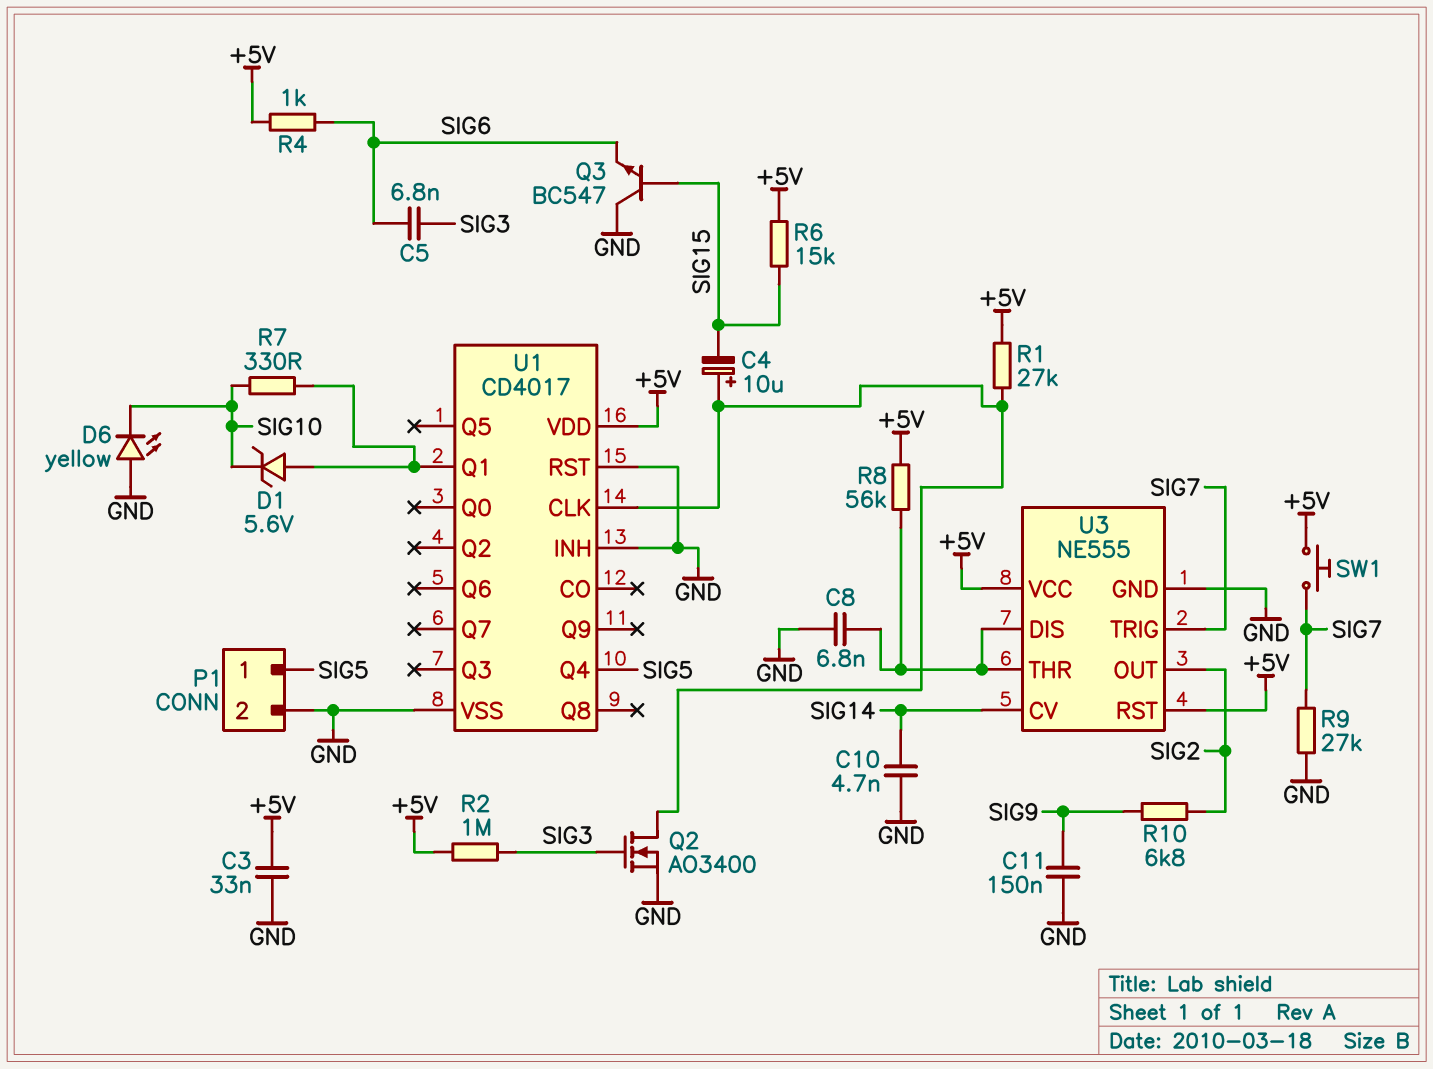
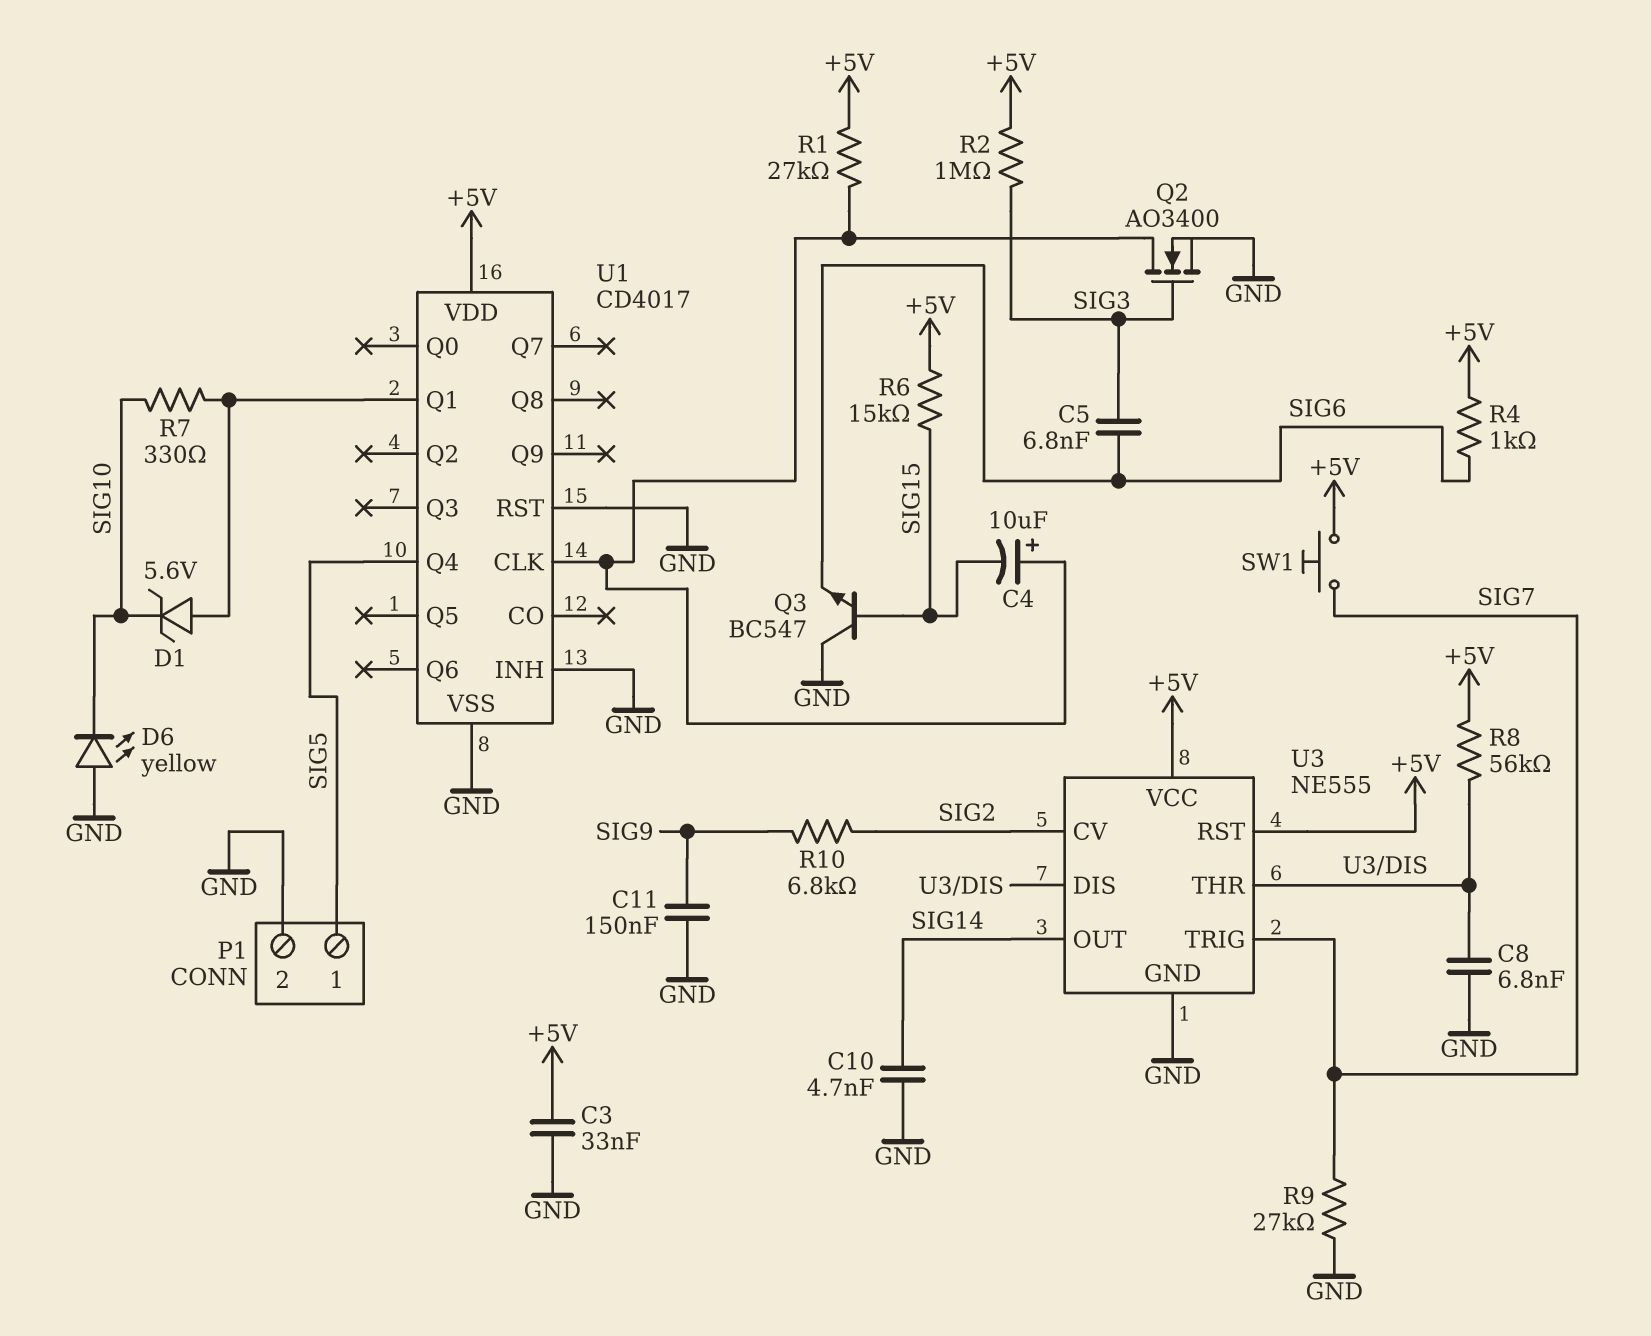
U3 pin CV: SIG14 -> SIG2
U3 pin OUT: SIG2 -> SIG14

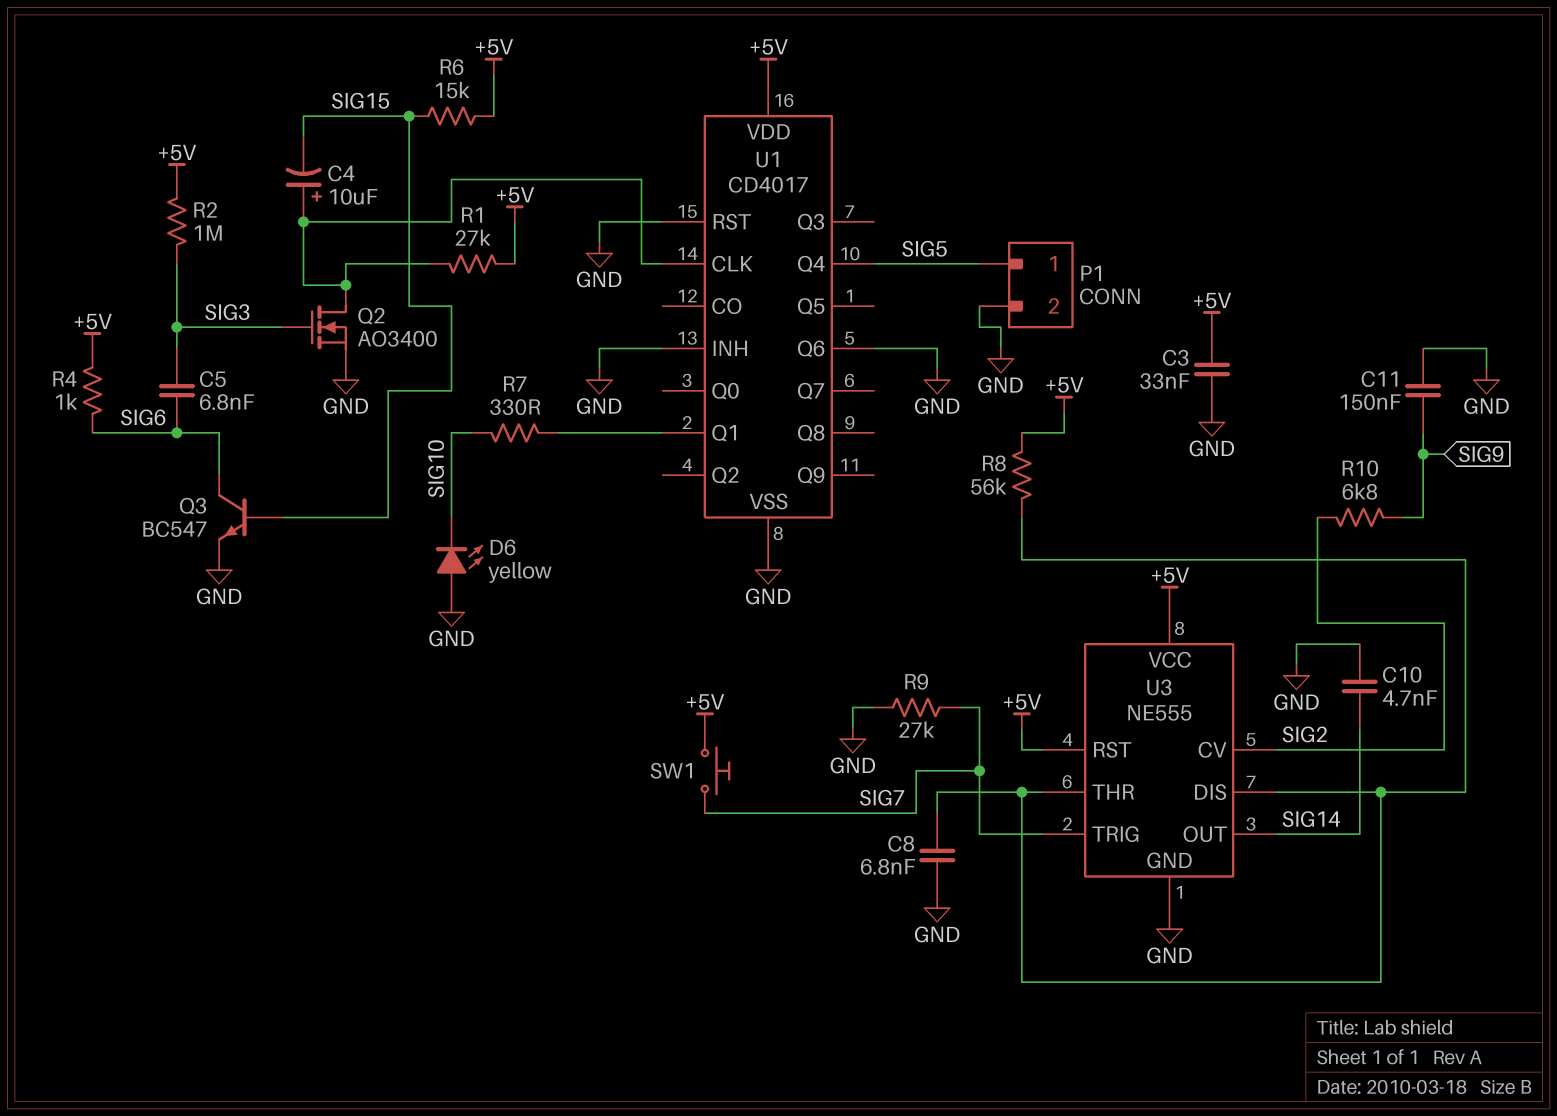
D1: zener 5.6V (A U1/Q1, K SIG10) -> none
Q3: NPN BC547 (B SIG15, C GND, E SIG6) -> NPN BC547 (B SIG15, C SIG6, E GND)
U1 pin Q6: none -> GND

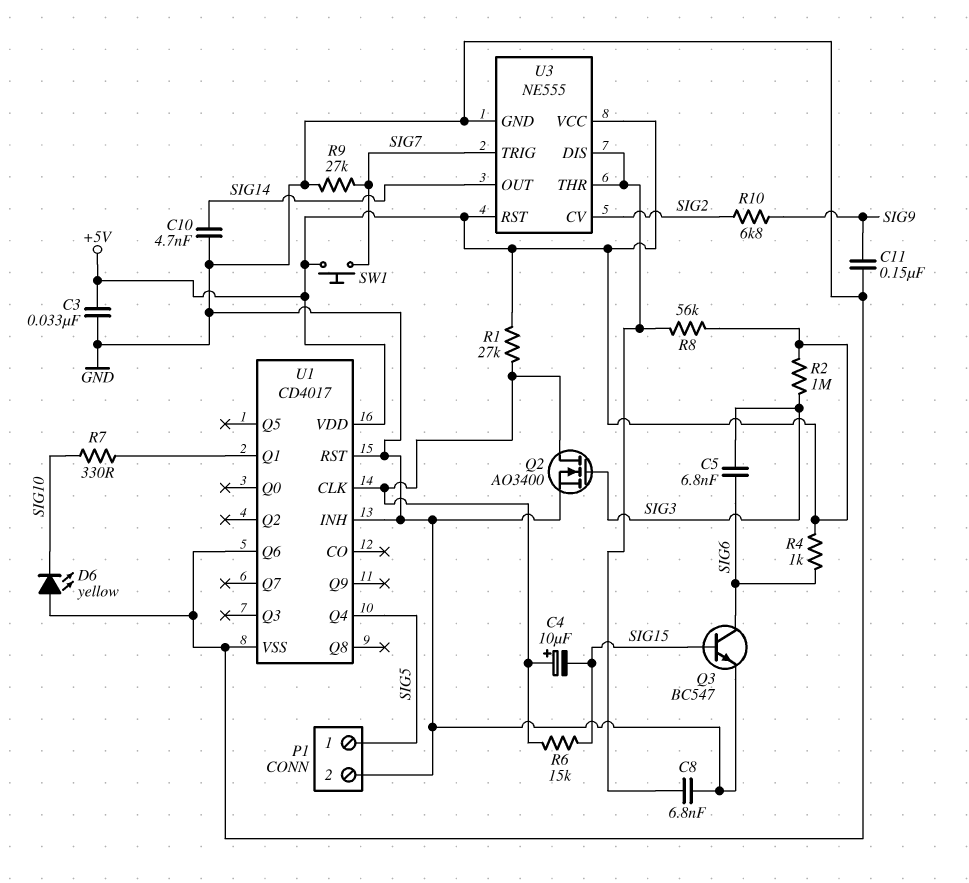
R6: 15k (+5V, SIG15) -> 15k (SIG15, U1/CLK)

